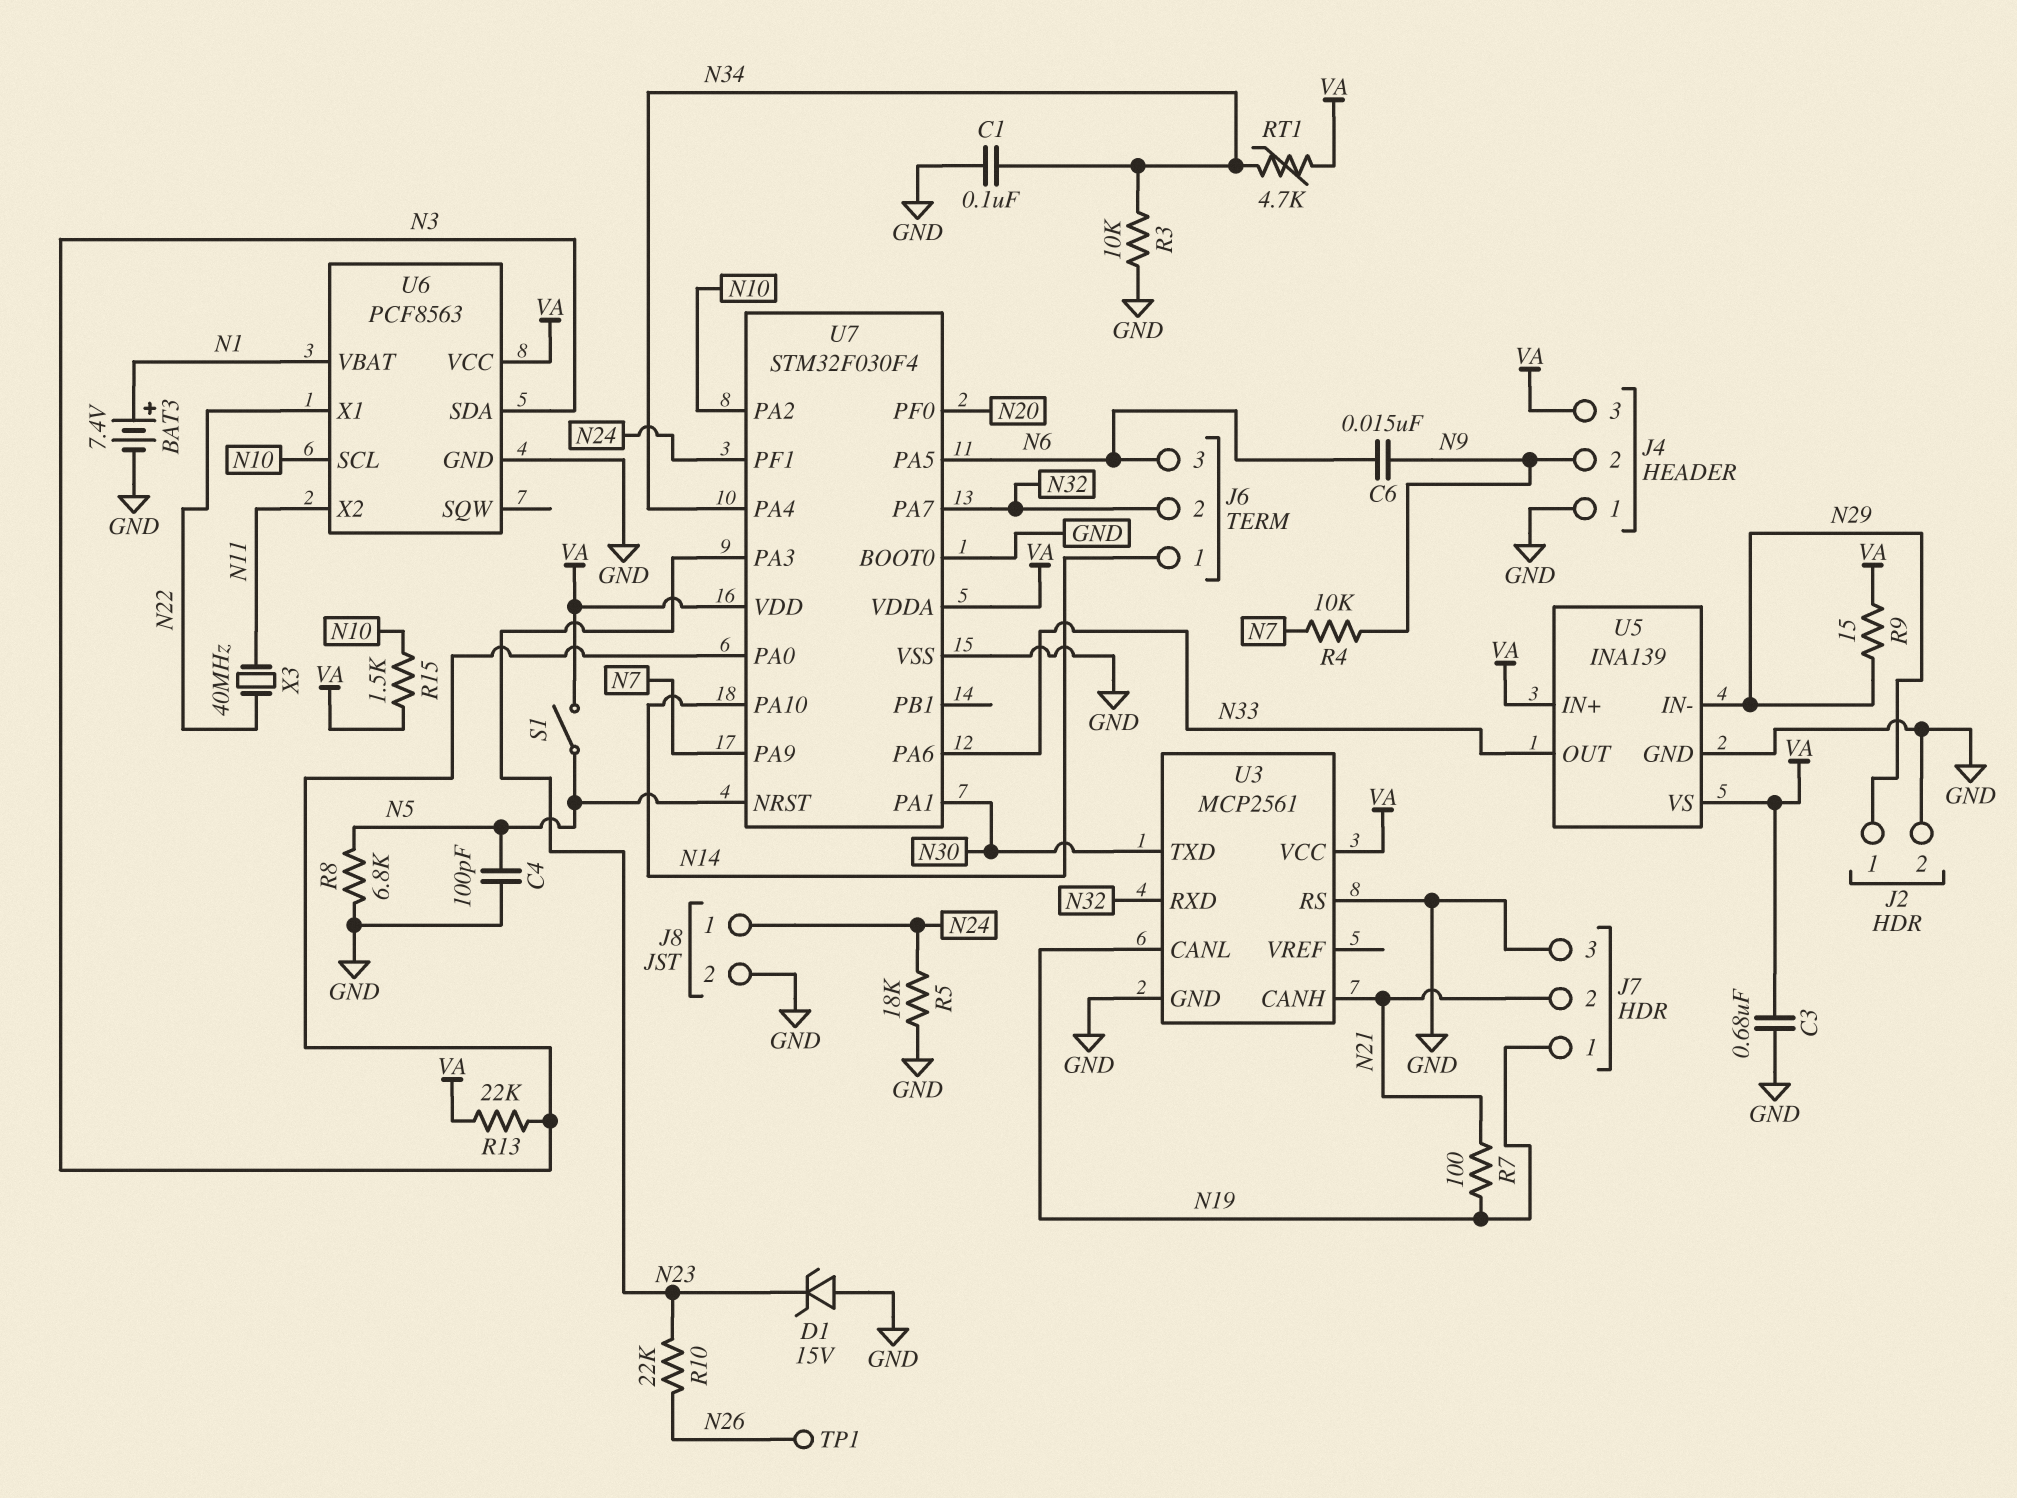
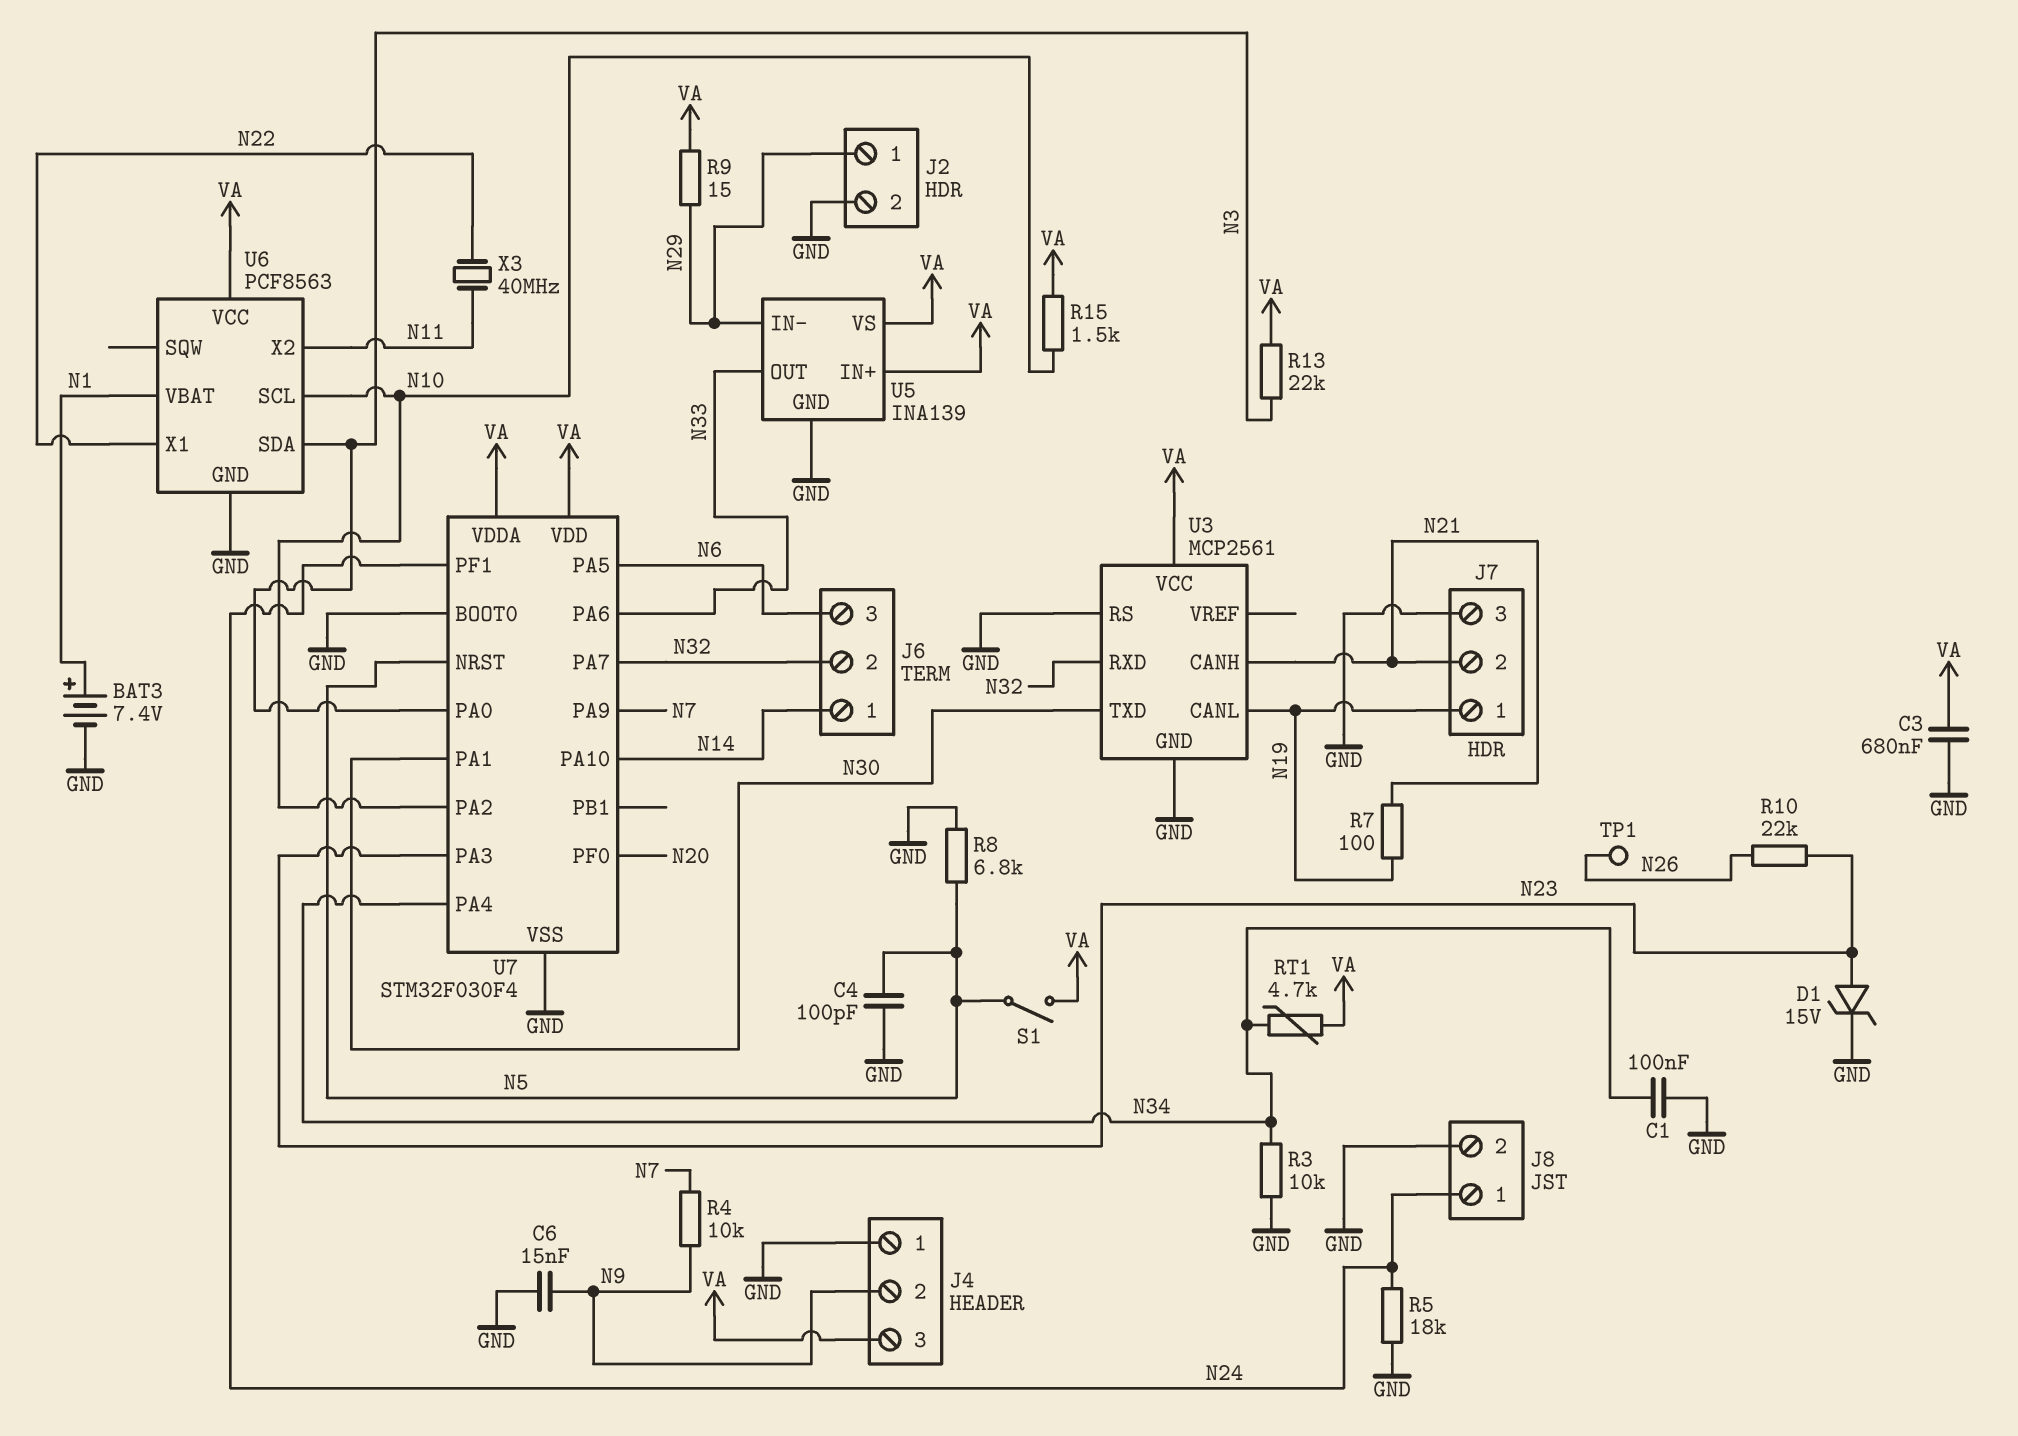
C6: 15nF (N6, N9) -> 15nF (GND, N9)
D1: zener 15V (A GND, K N23) -> zener 15V (A N23, K GND)

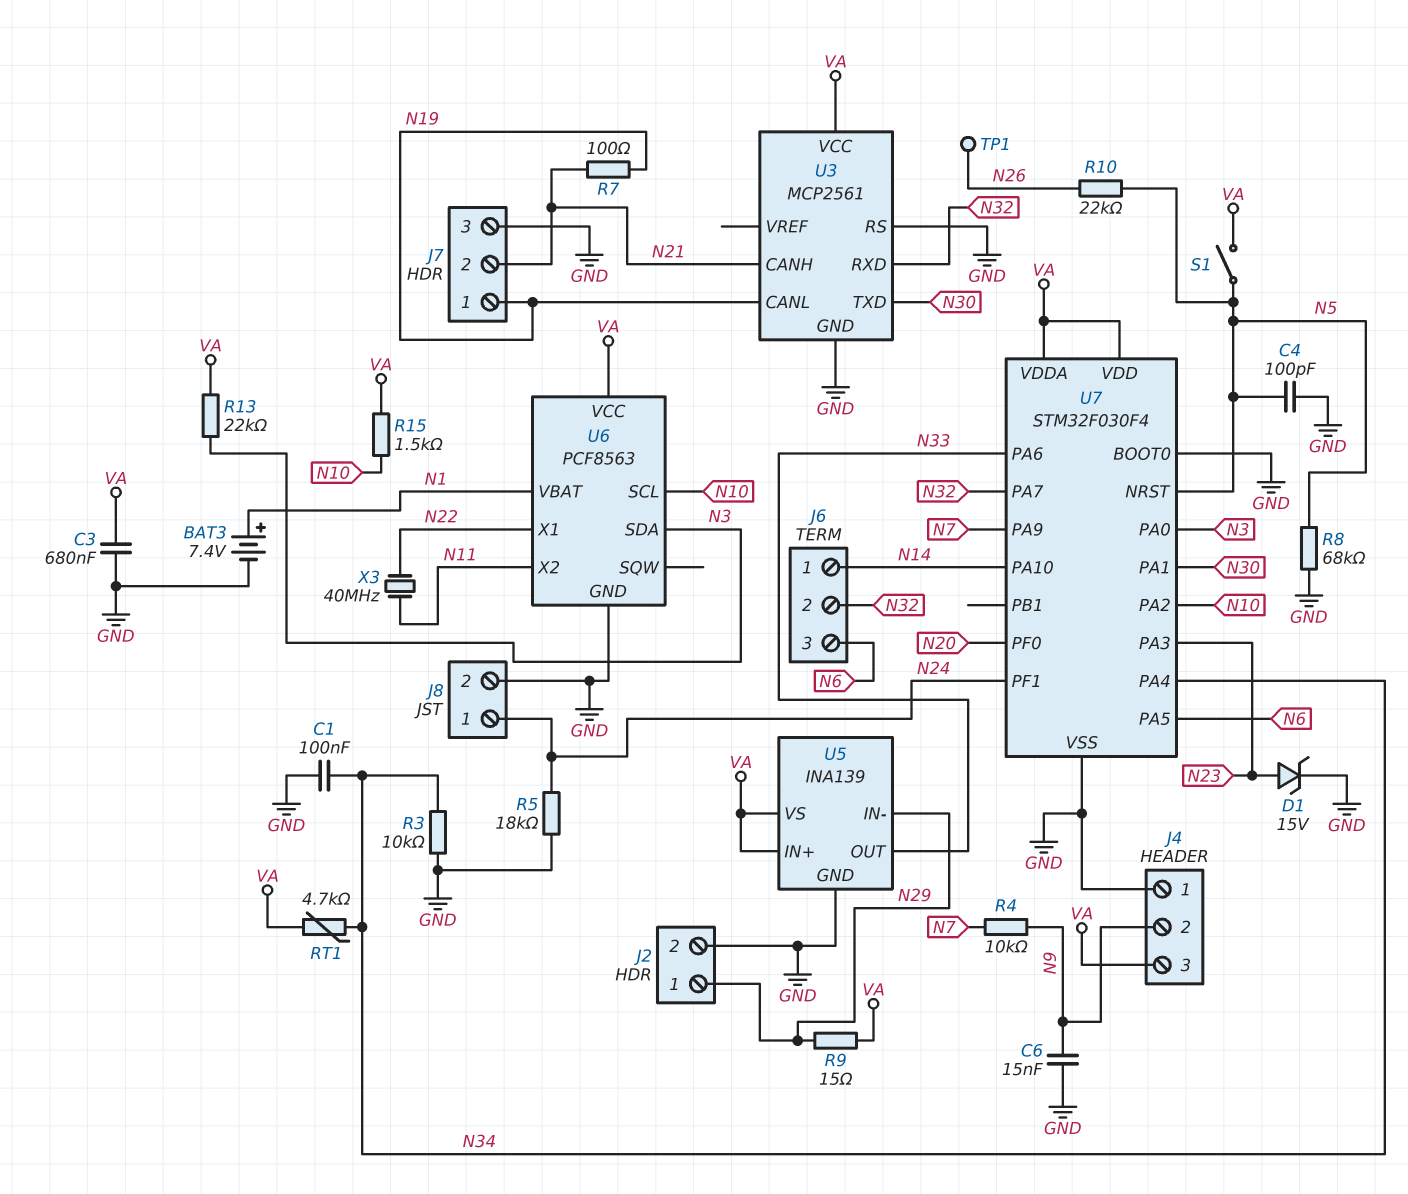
R8: 6.8k (GND, N5) -> 68k (GND, N5)
R10: 22k (N23, N26) -> 22k (N5, N26)

